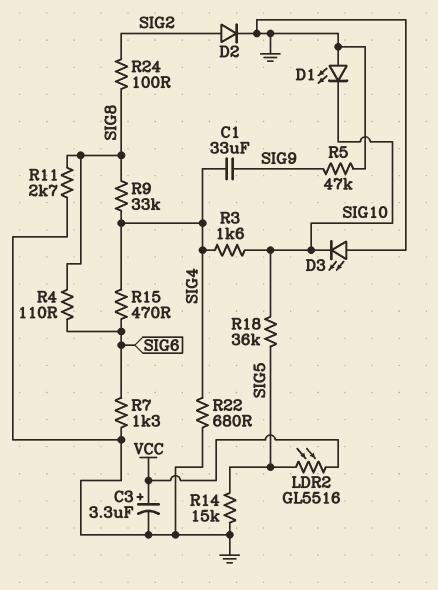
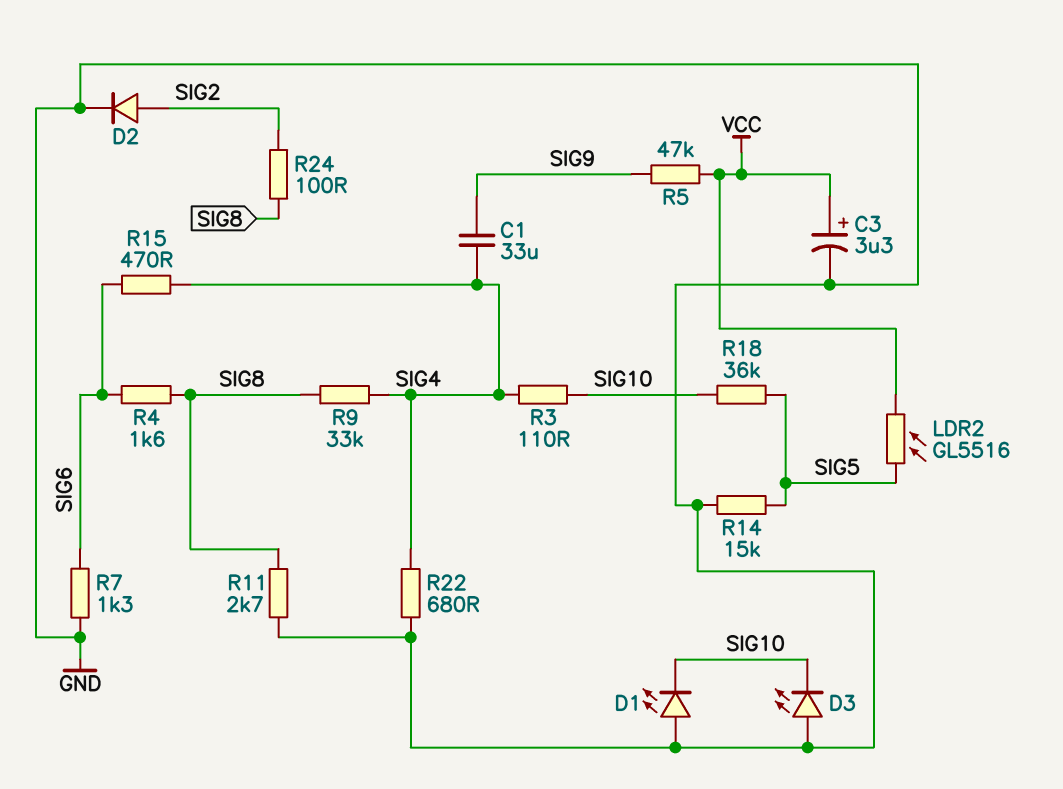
R3: 1.6k (SIG4, SIG10) -> 110 (SIG4, SIG10)
R4: 110 (SIG6, SIG8) -> 1.6k (SIG6, SIG8)
R5: 47k (GND, SIG9) -> 47k (SIG9, VCC)

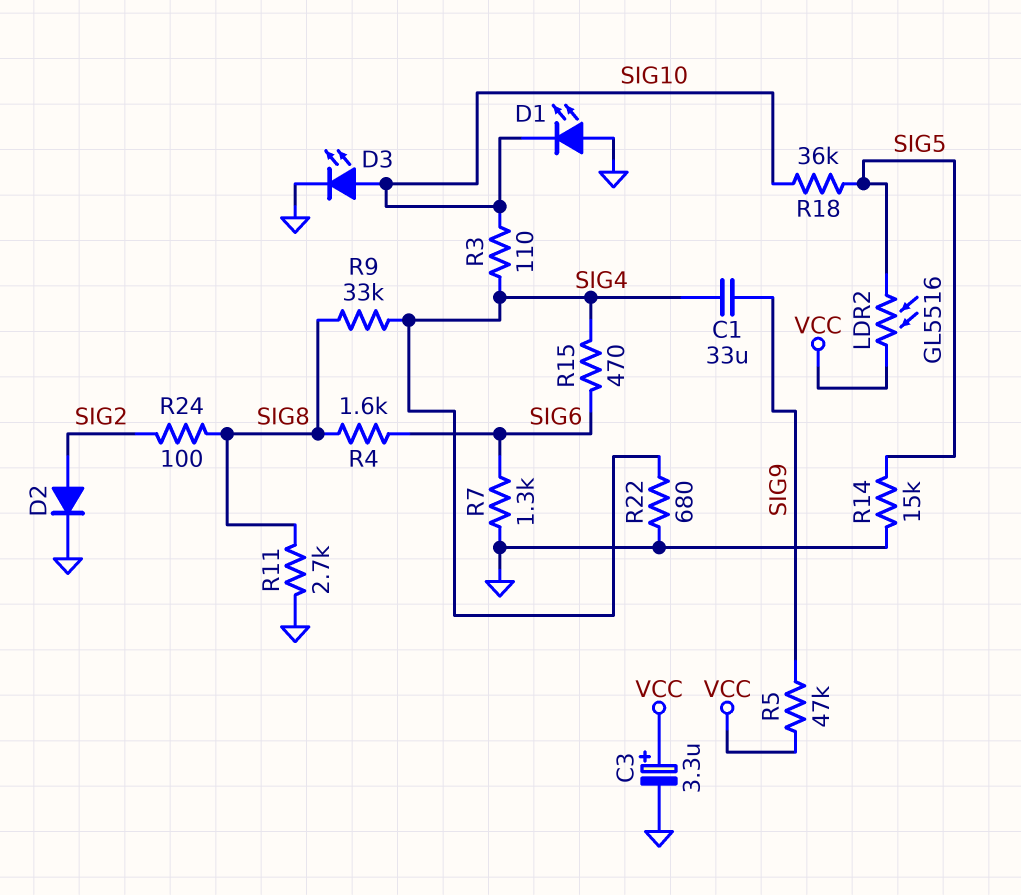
D3: LED (A GND, K SIG10) -> LED (A SIG10, K GND)

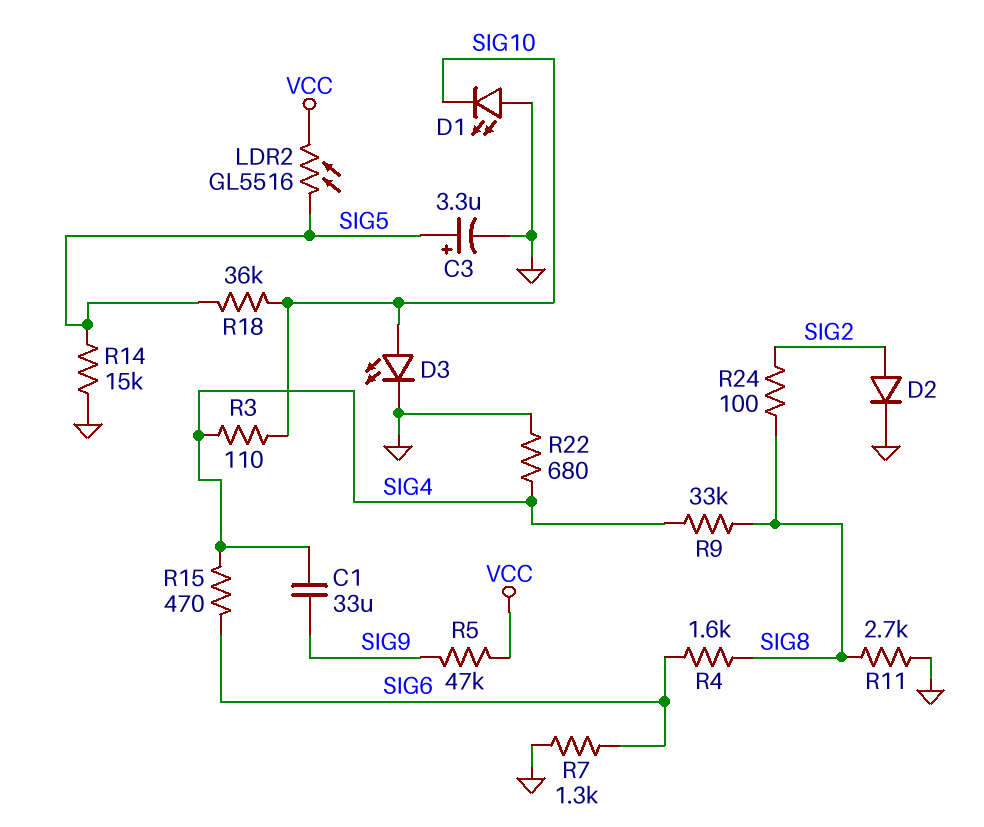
C3: 3.3uF (plus VCC, minus GND) -> 3.3uF (plus SIG5, minus GND)

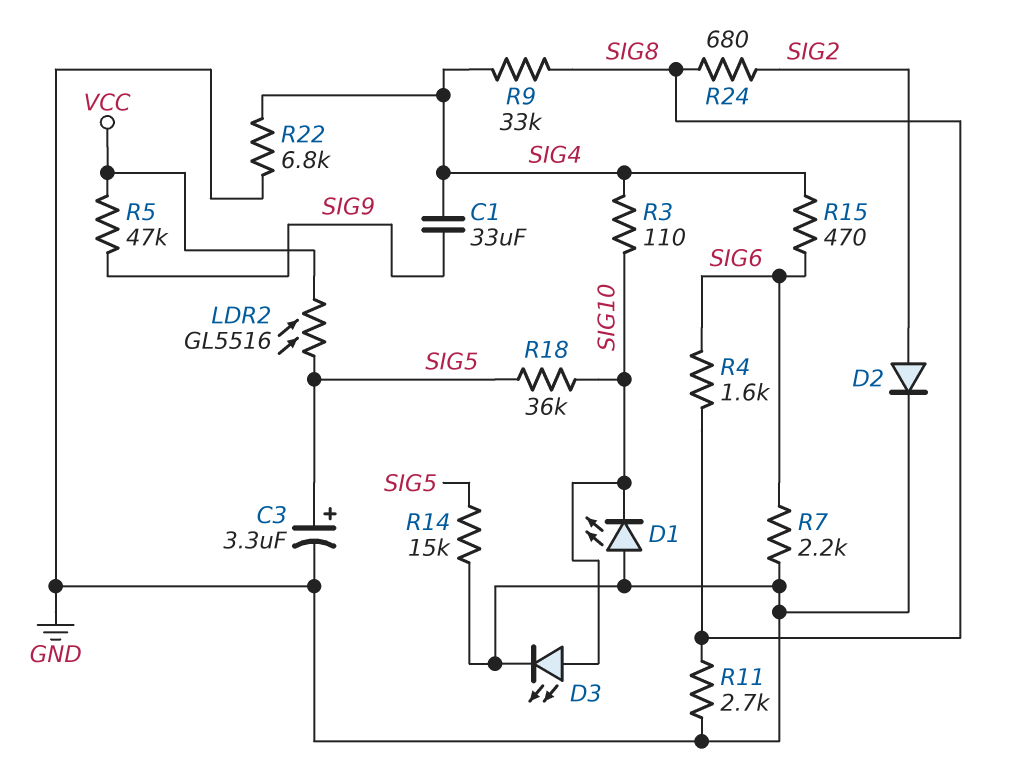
R7: 1.3k (GND, SIG6) -> 2.2k (GND, SIG6)
R22: 680 (GND, SIG4) -> 6.8k (GND, SIG4)
R24: 100 (SIG2, SIG8) -> 680 (SIG2, SIG8)

